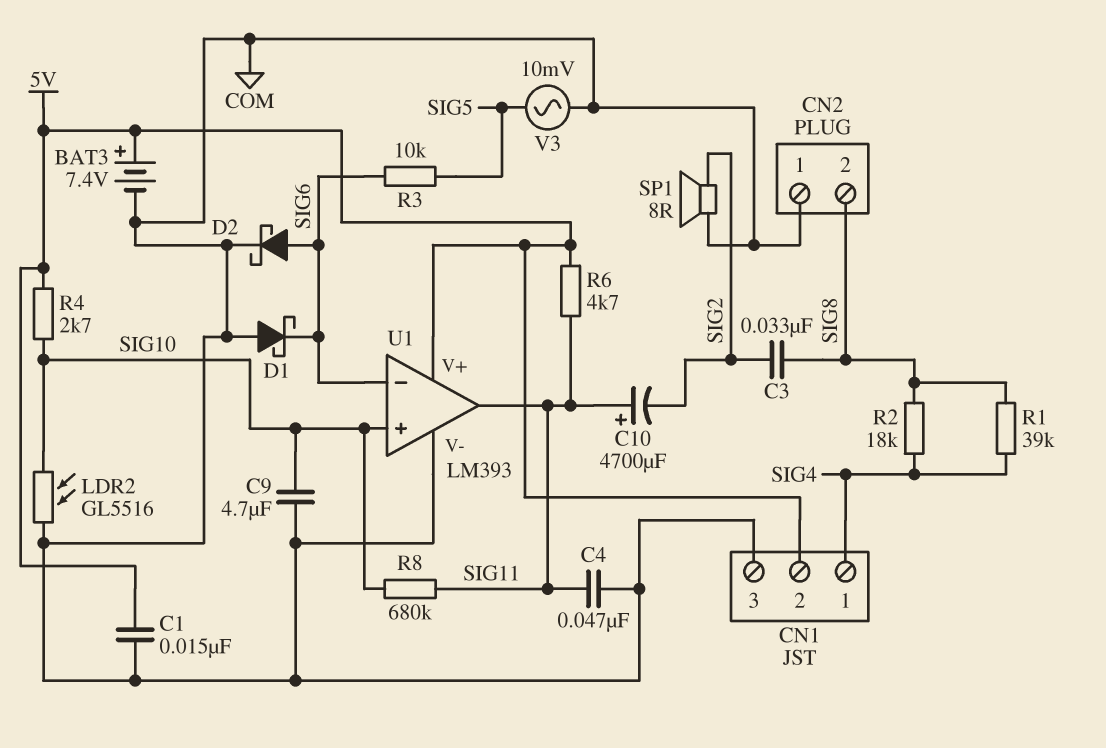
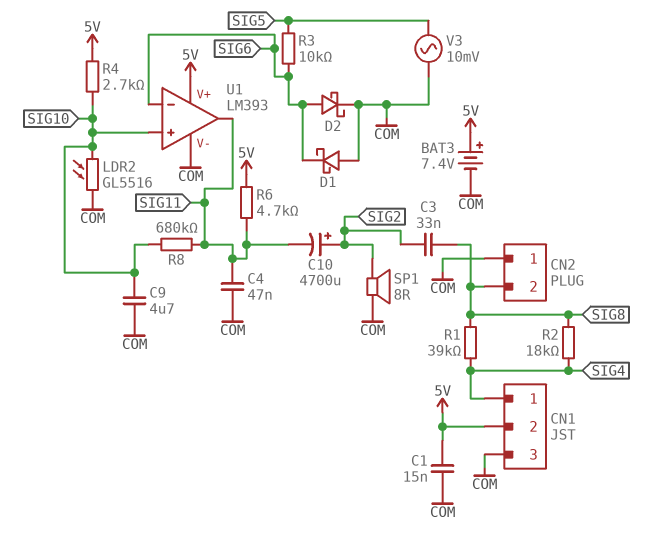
C10: 4700uF (plus SIG11, minus SIG2) -> 4700uF (plus SIG2, minus SIG11)

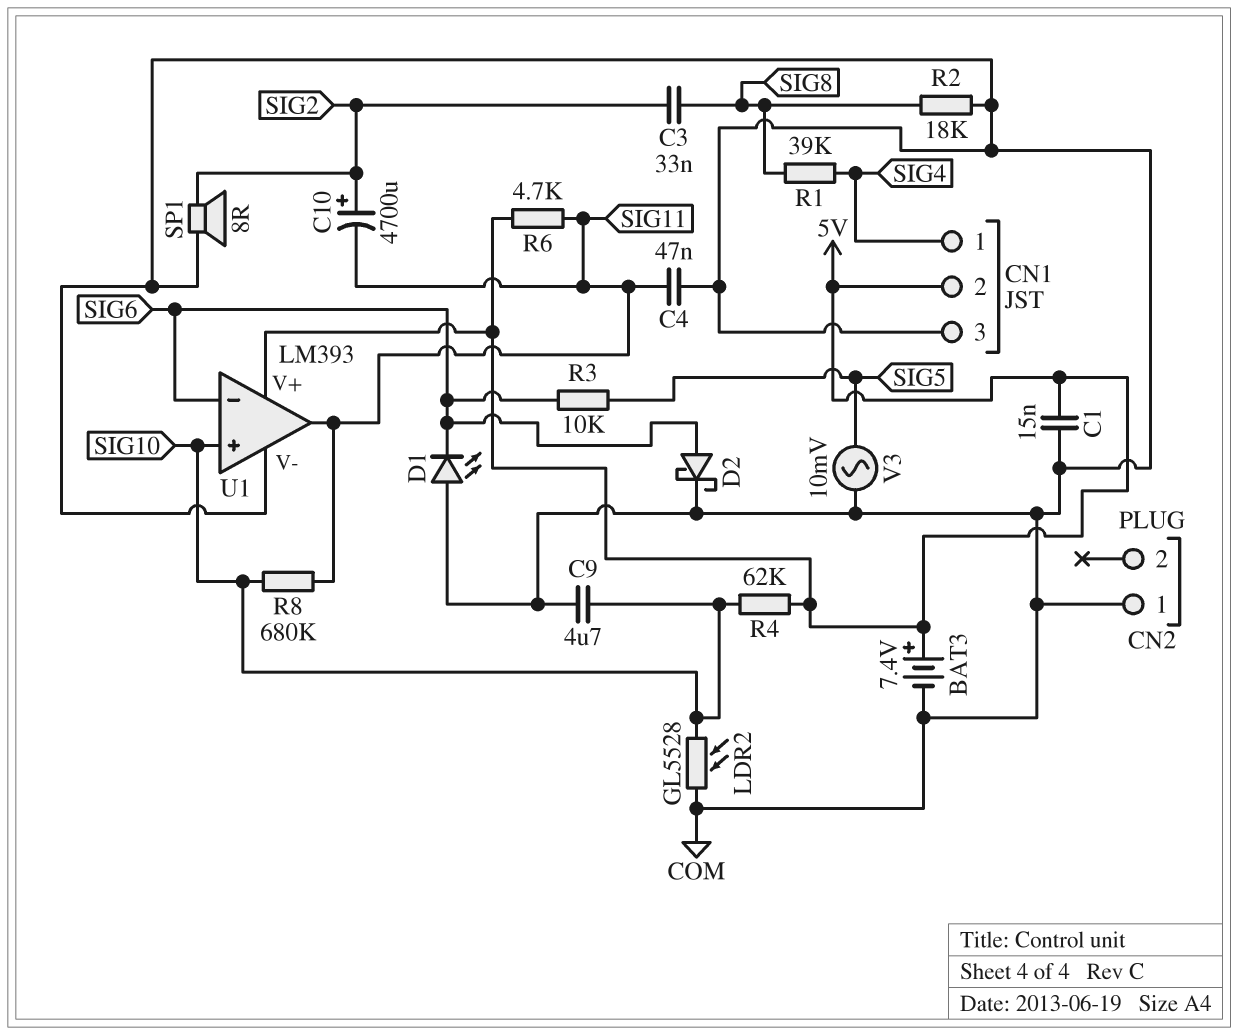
CN2 pin 2: SIG8 -> none
D1: schottky (A COM, K SIG6) -> LED (A COM, K SIG6)
LDR2: GL5516 (COM, SIG10) -> GL5528 (COM, SIG10)
R2: 18k (SIG4, SIG8) -> 18k (COM, SIG8)
R4: 2.7k (5V, SIG10) -> 62k (5V, SIG10)

